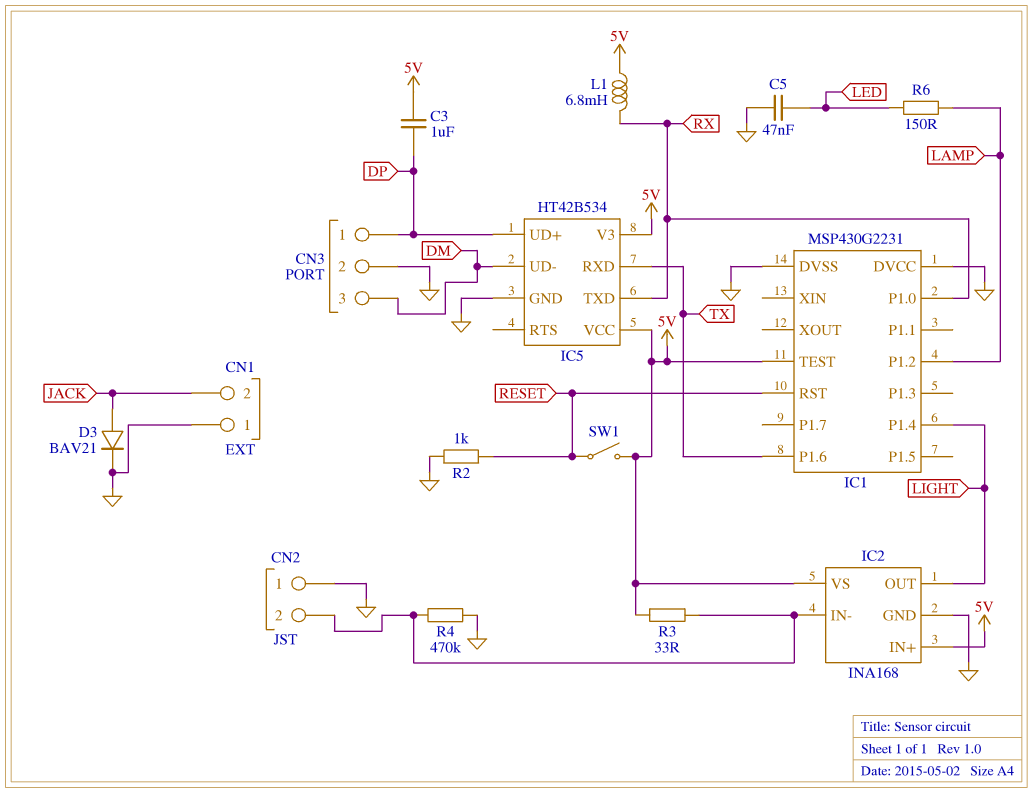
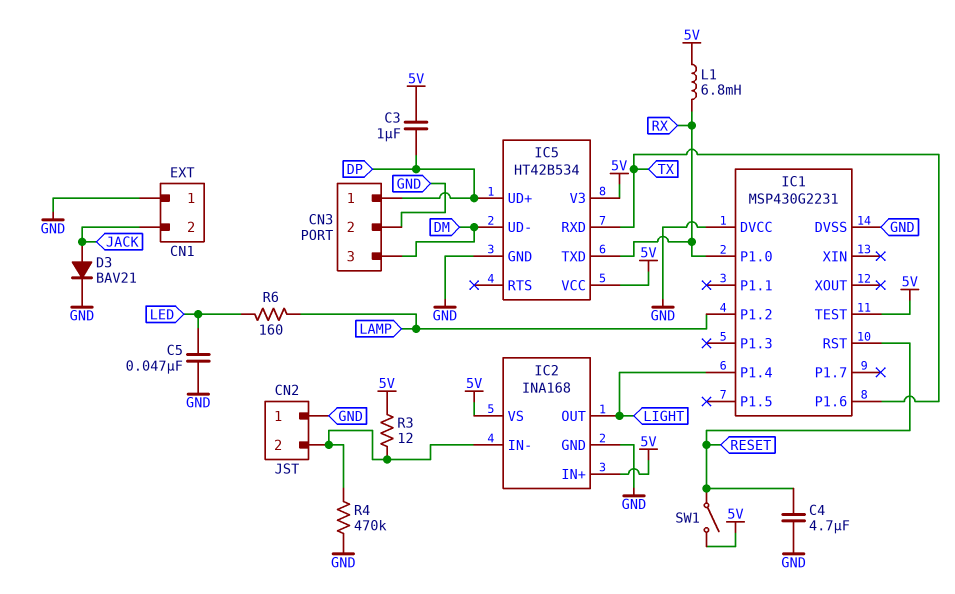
C4: none -> 4.7uF (GND, RESET)
R2: 1k (GND, RESET) -> none
R3: 33 (5V, CN2/2) -> 12 (5V, CN2/2)
R6: 150 (LAMP, LED) -> 160 (LAMP, LED)

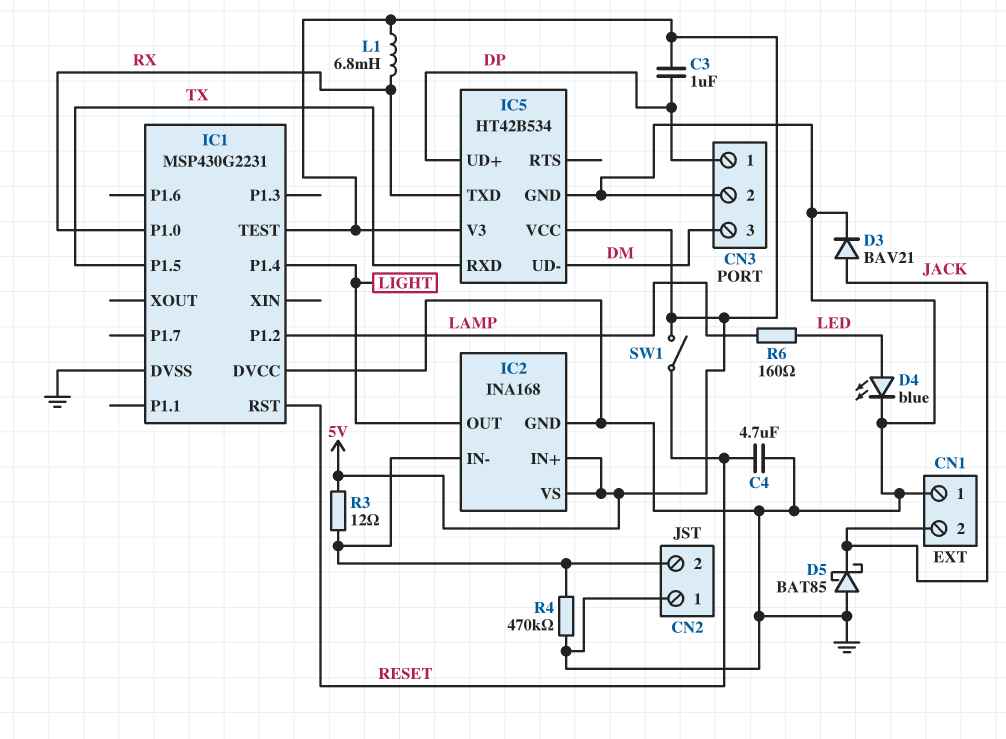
C5: 47nF (GND, LED) -> none
D4: none -> LED blue (A LED, K GND)
D5: none -> schottky BAT85 (A GND, K JACK)
IC1 pin P1.5: none -> TX
IC1 pin P1.6: TX -> none

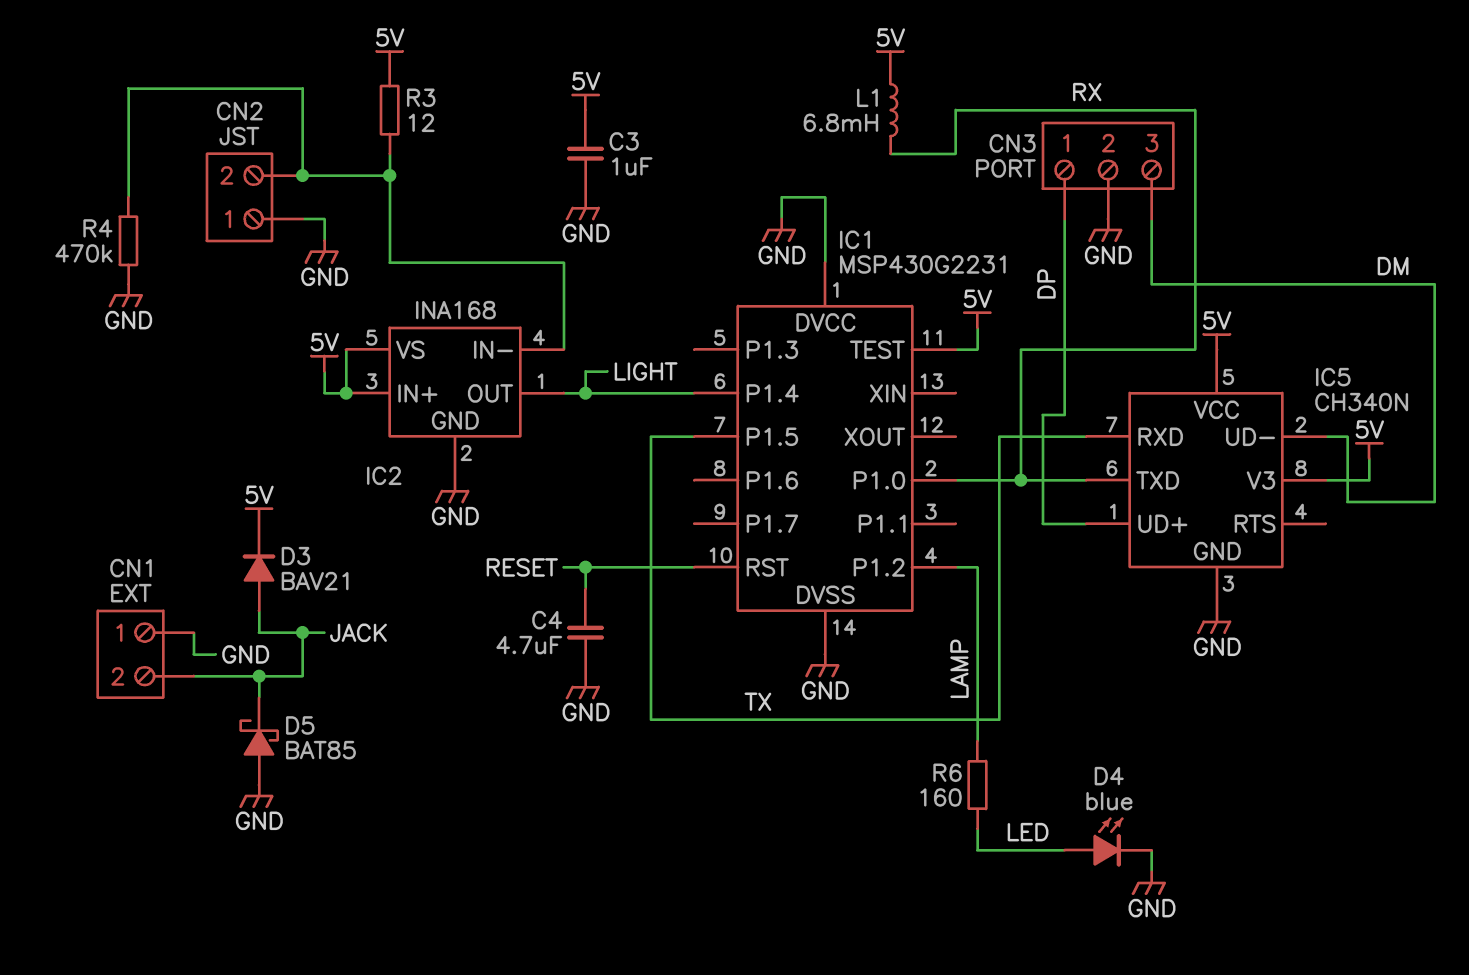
C3: 1uF (5V, DP) -> 1uF (5V, GND)
D3: diode BAV21 (A JACK, K GND) -> diode BAV21 (A JACK, K 5V)
IC5: HT42B534 -> CH340N
SW1: switch (5V, RESET) -> none

